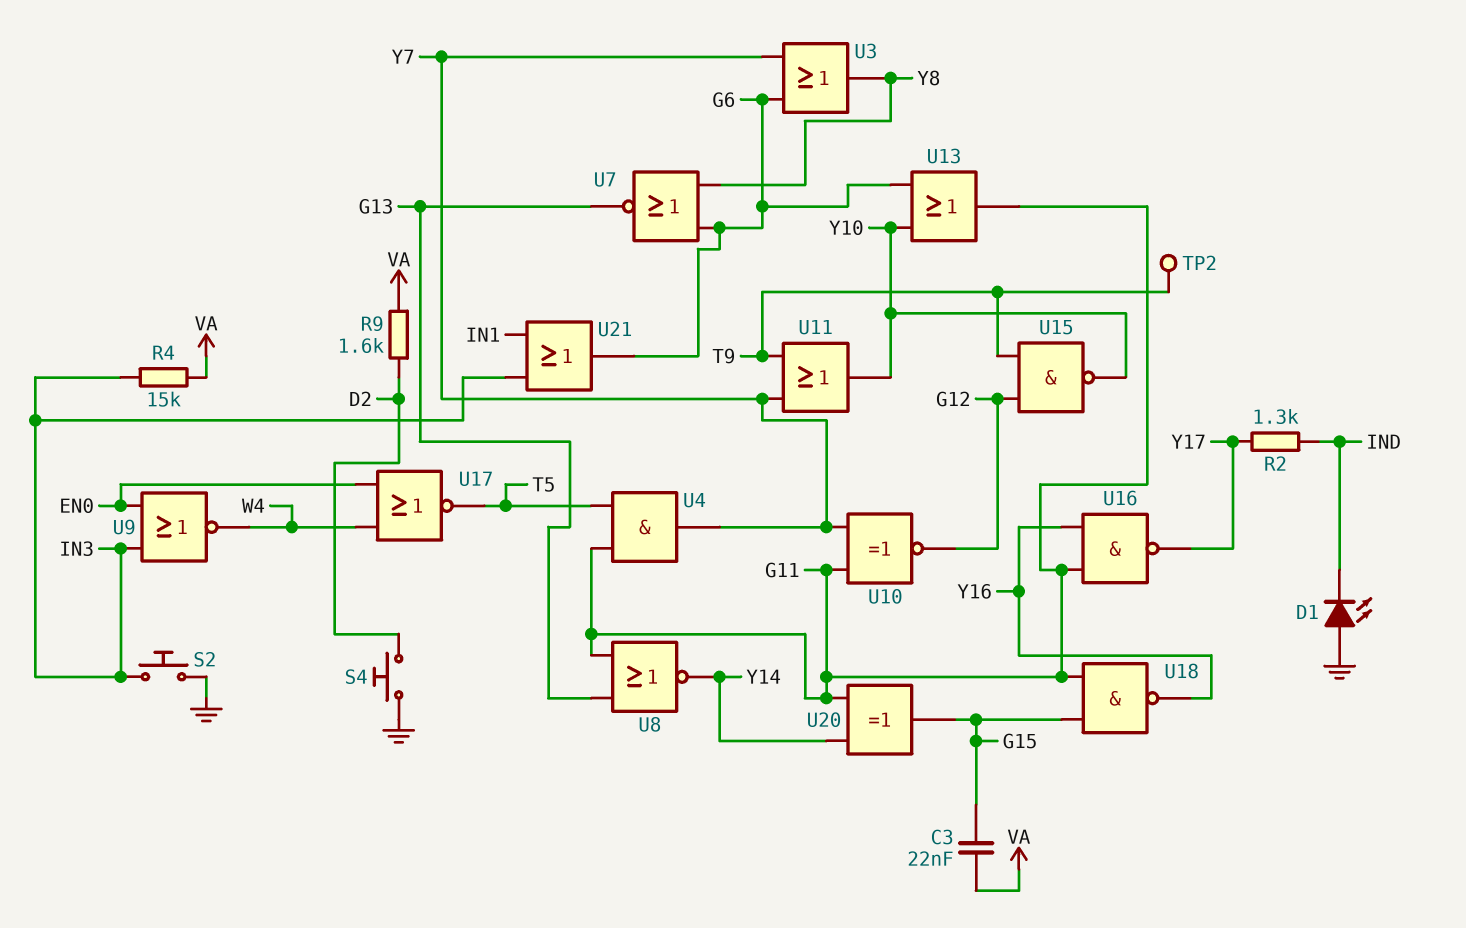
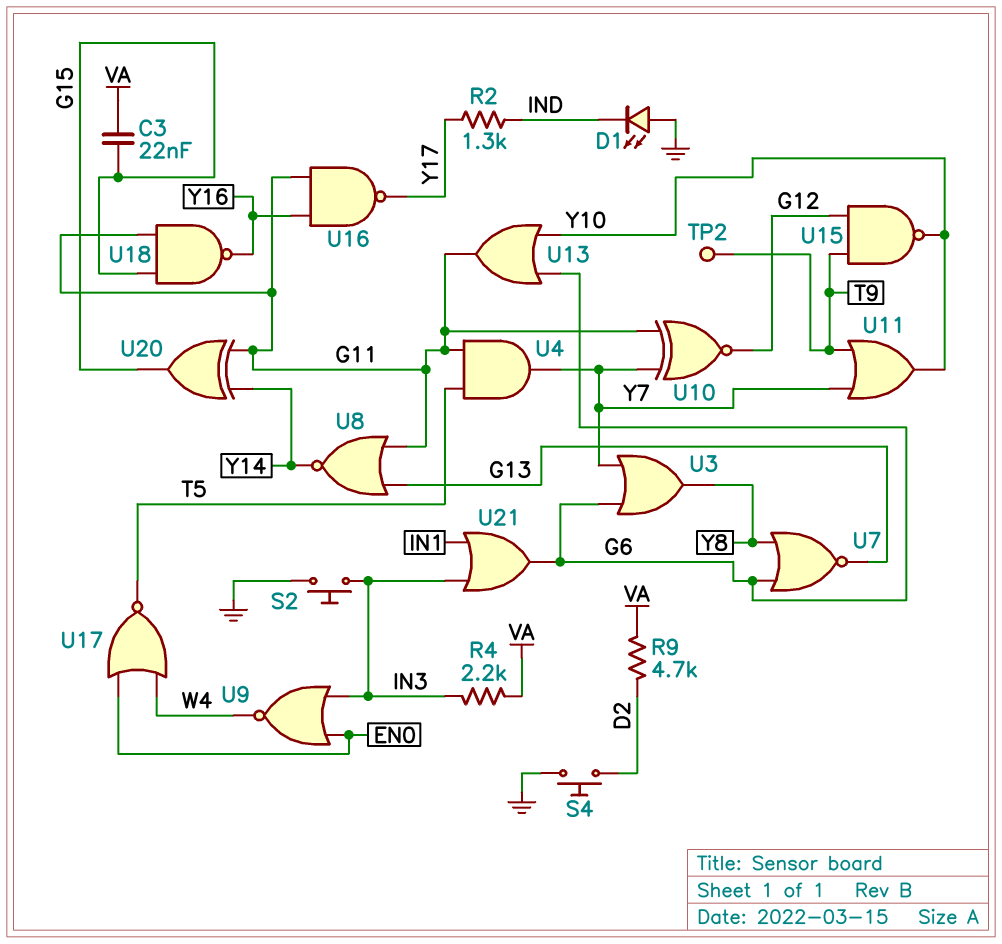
R4: 15k (IN3, VA) -> 2.2k (IN3, VA)
R9: 1.6k (D2, VA) -> 4.7k (D2, VA)

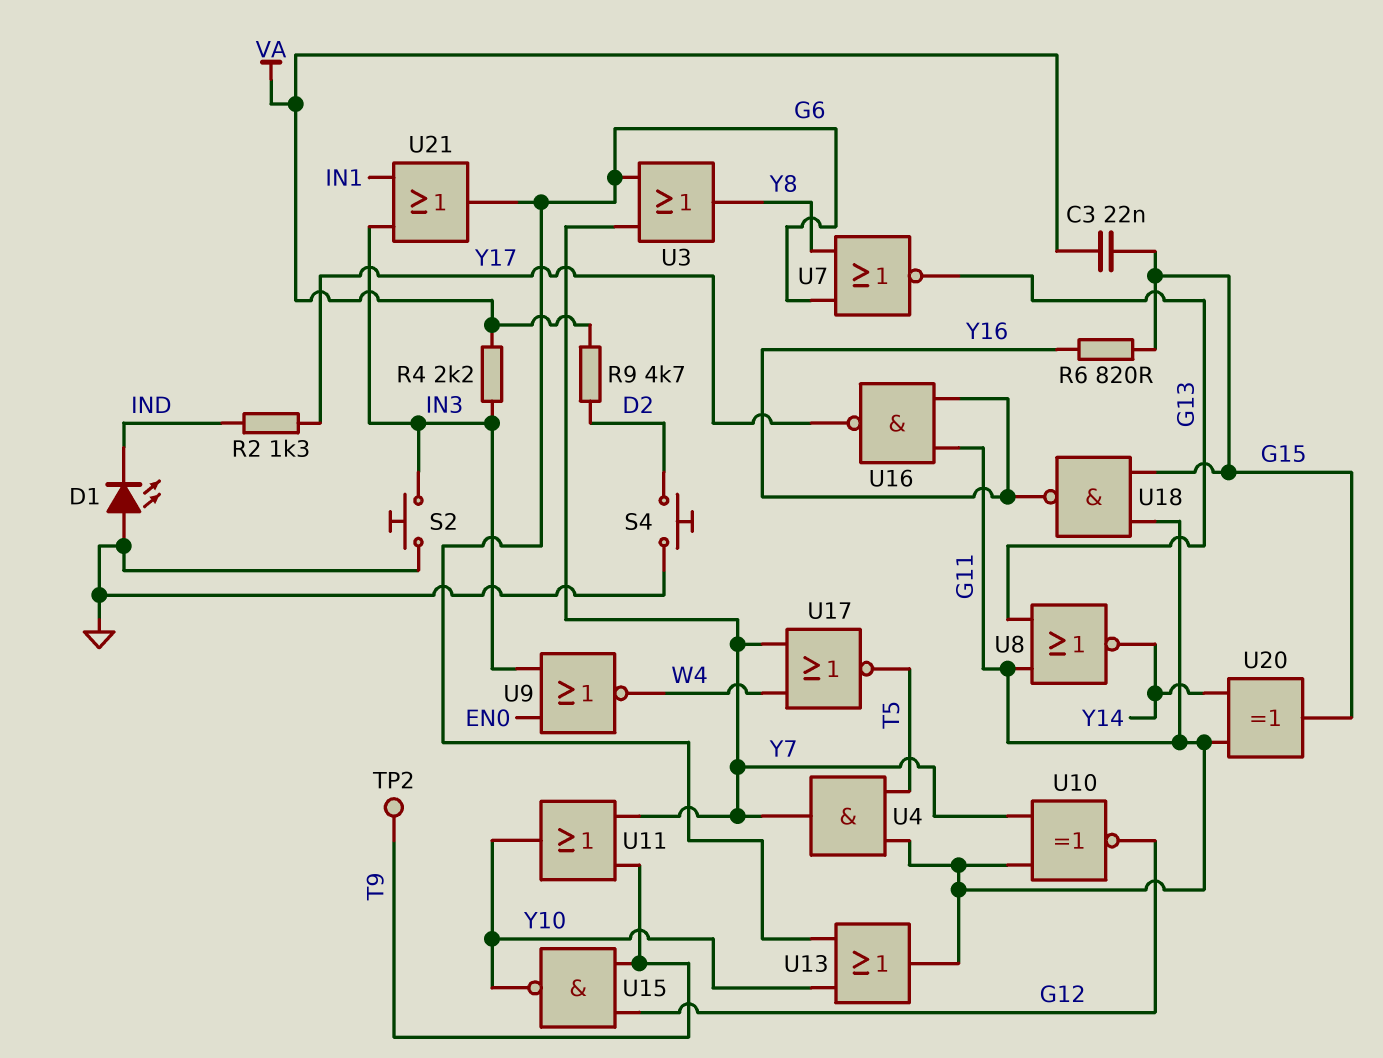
R6: none -> 820 (G15, Y16)
U17: NOR (in EN0, in W4, out T5) -> NOR (in W4, in Y7, out T5)

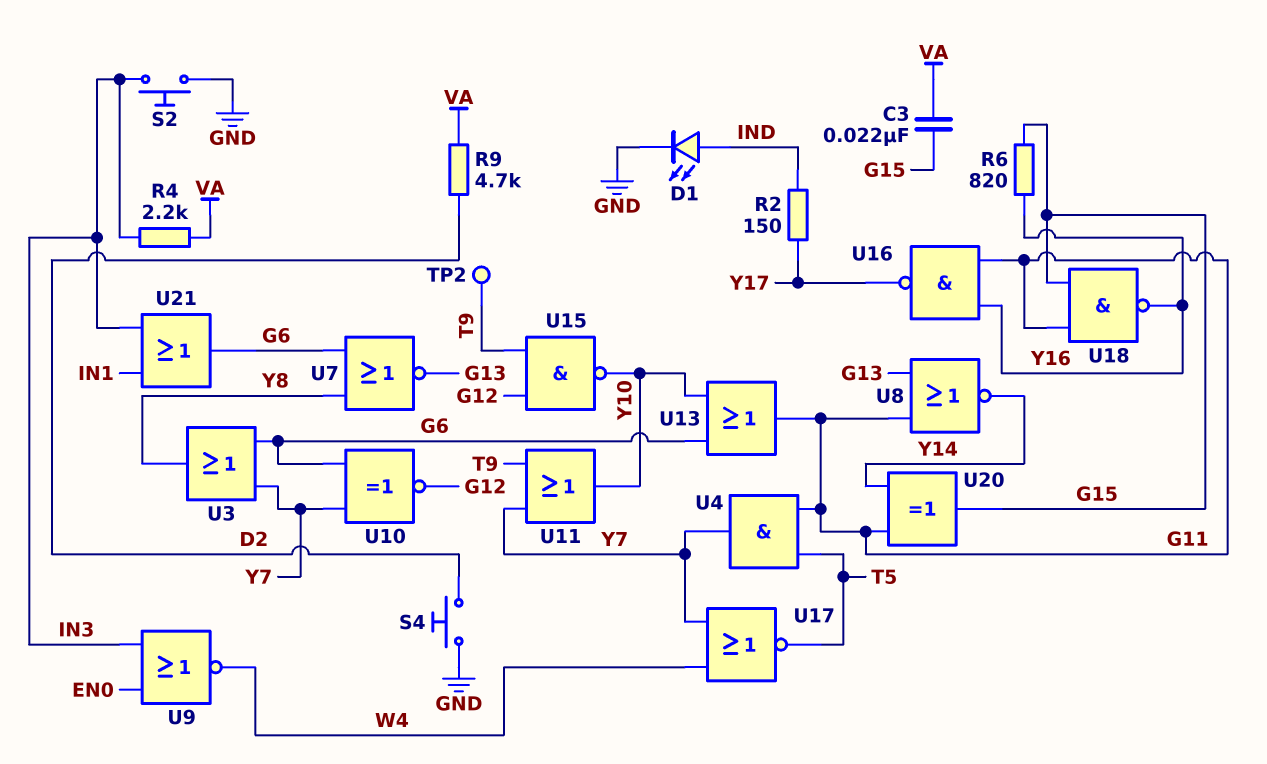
D1: LED (A GND, K IND) -> LED (A IND, K GND)
R2: 1.3k (IND, Y17) -> 150 (IND, Y17)
U10: XNOR (in G11, in Y7, out G12) -> XNOR (in G6, in Y7, out G12)

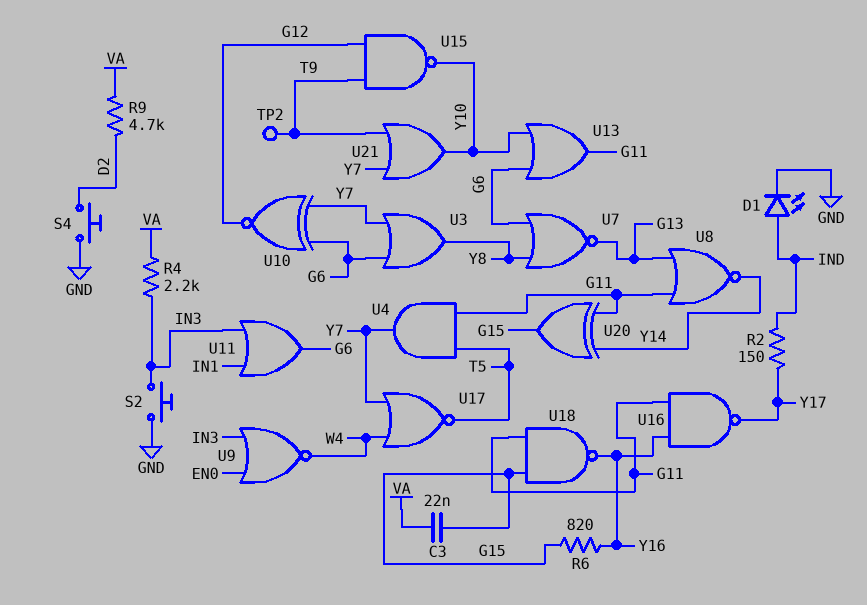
U11: OR (in T9, in Y7, out Y10) -> OR (in IN1, in IN3, out G6)
U21: OR (in IN1, in IN3, out G6) -> OR (in T9, in Y7, out Y10)

